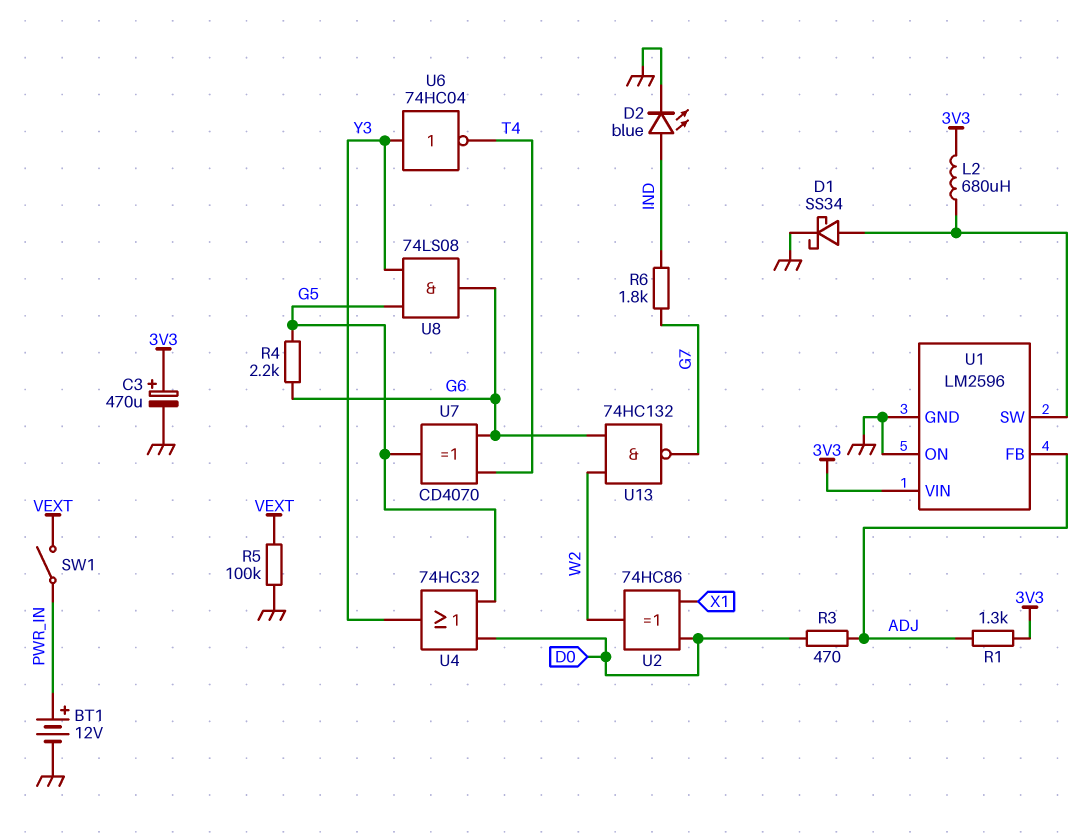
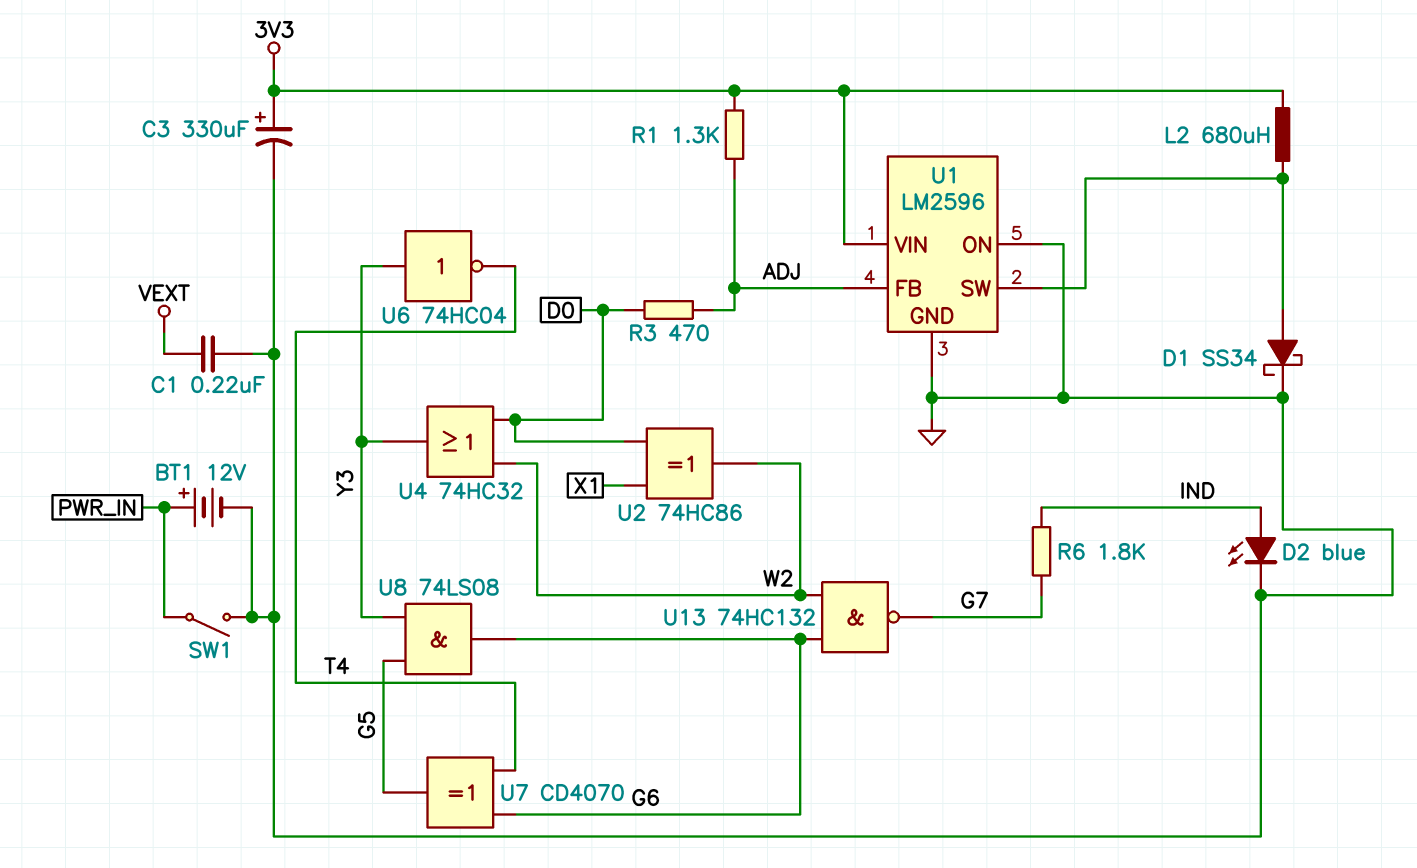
C1: none -> 220nF (GND, VEXT)
C3: 470uF (plus 3V3, minus GND) -> 330uF (plus 3V3, minus GND)
R4: 2.2k (G5, G6) -> none
R5: 100k (GND, VEXT) -> none
SW1: switch (PWR_IN, VEXT) -> switch (GND, PWR_IN)
U4: OR 74HC32 (in D0, in G5, out Y3) -> OR 74HC32 (in D0, in W2, out Y3)

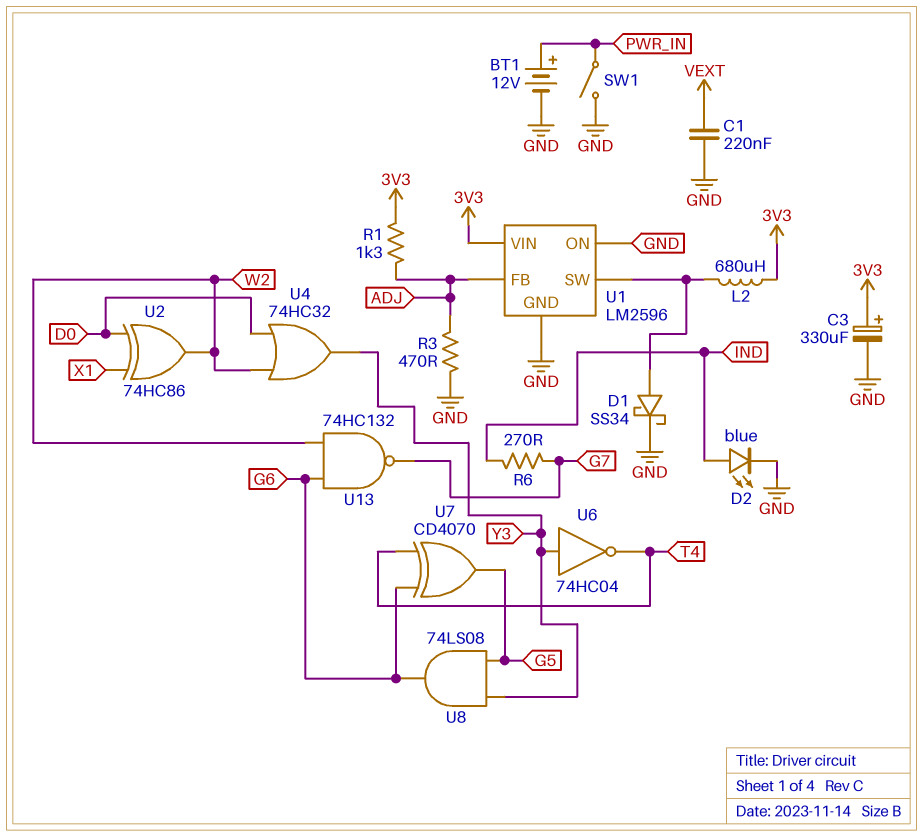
R3: 470 (ADJ, D0) -> 470 (ADJ, GND)
R6: 1.8k (G7, IND) -> 270 (G7, IND)

